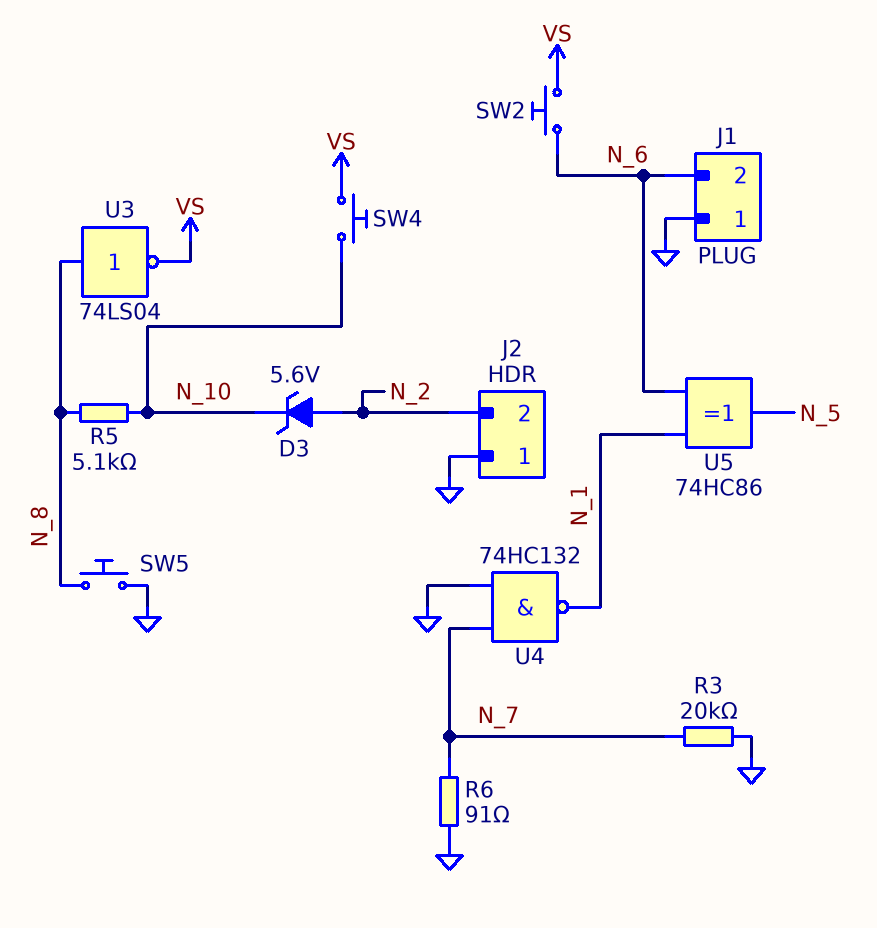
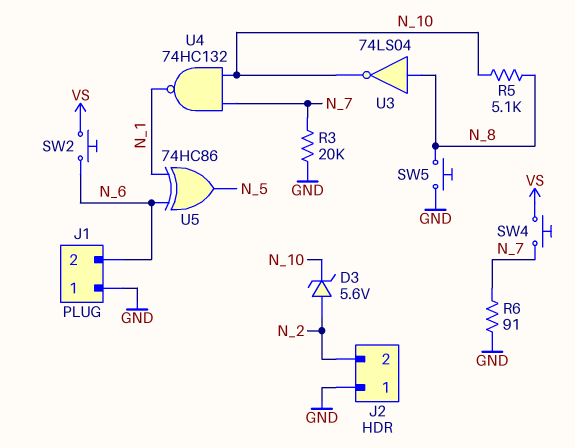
SW4: button (N_10, VS) -> button (N_7, VS)
U3: NOT 74LS04 (in N_8, out VS) -> NOT 74LS04 (in N_8, out N_10)
U4: NAND 74HC132 (in GND, in N_7, out N_1) -> NAND 74HC132 (in N_7, in N_10, out N_1)

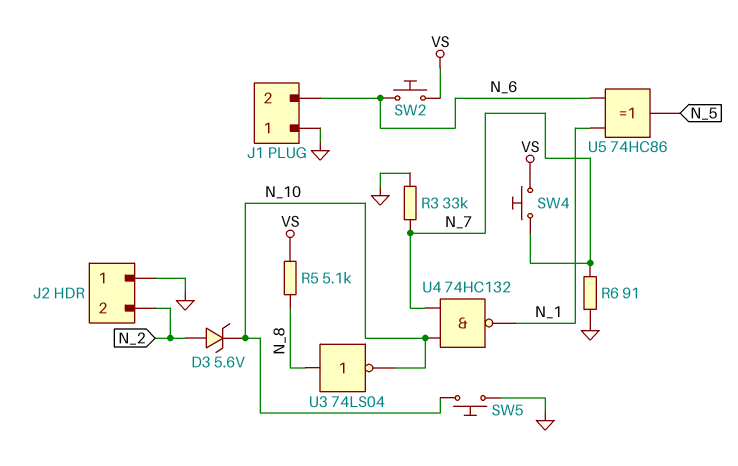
R3: 20k (GND, N_7) -> 33k (GND, N_7)
R5: 5.1k (N_8, N_10) -> 5.1k (N_8, VS)
SW5: button (GND, N_8) -> button (GND, N_10)

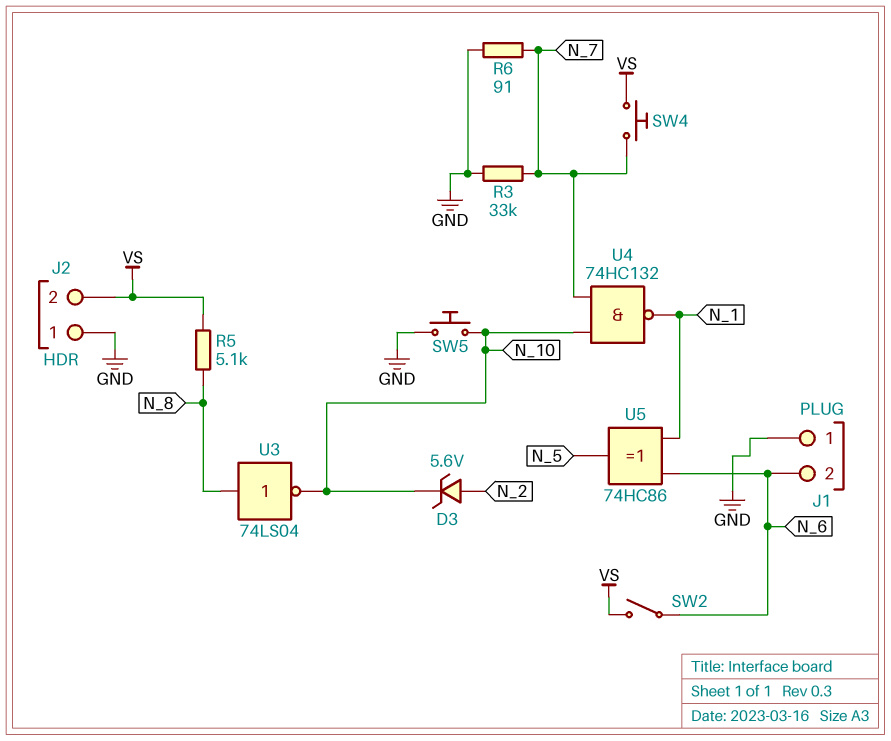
J2 pin 2: N_2 -> VS
SW2: button (N_6, VS) -> switch (N_6, VS)

